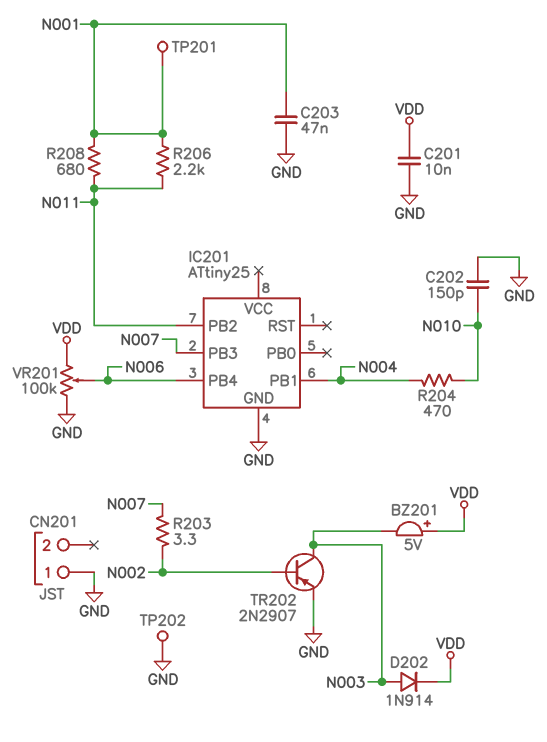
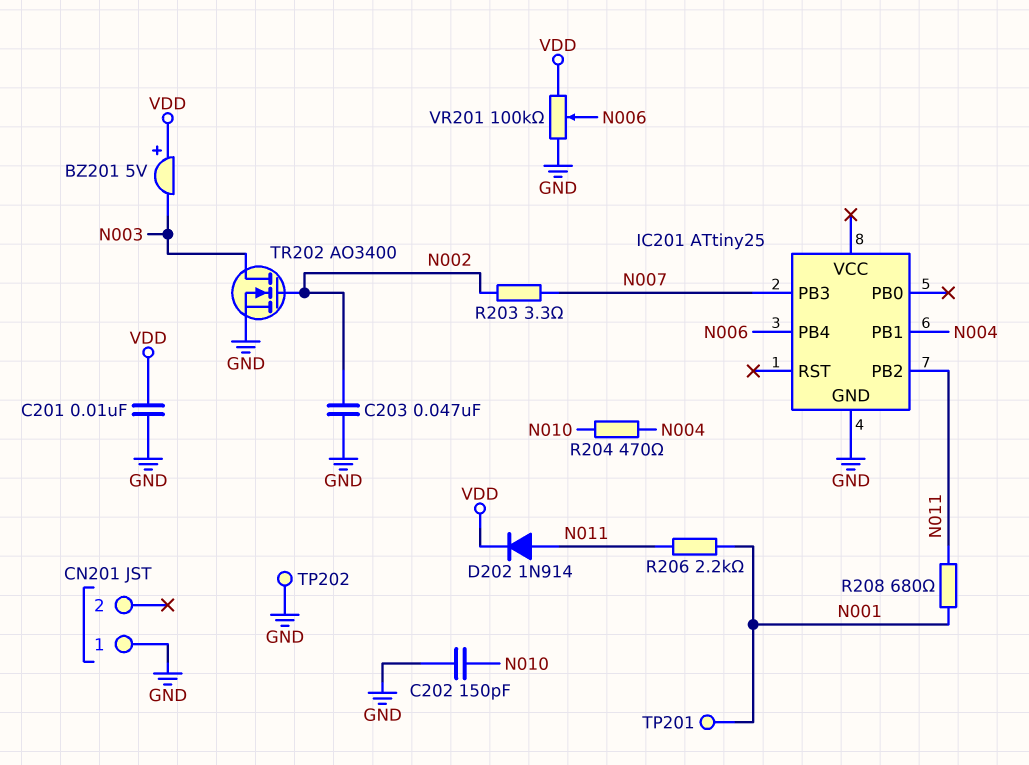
C203: 47nF (GND, N001) -> 47nF (GND, N002)
D202: diode 1N914 (A N003, K VDD) -> diode 1N914 (A N011, K VDD)
TR202: PNP 2N2907 (B N002, C N003, E GND) -> NMOS AO3400 (G N002, D N003, S GND)

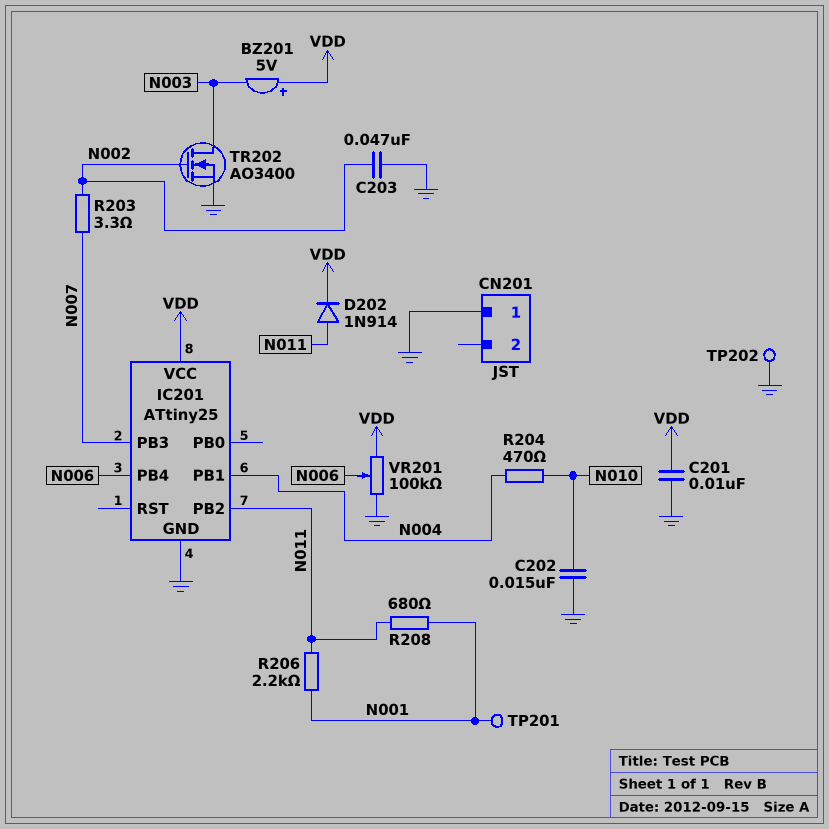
C202: 150pF (GND, N010) -> 15nF (GND, N010)
IC201 pin VCC: none -> VDD

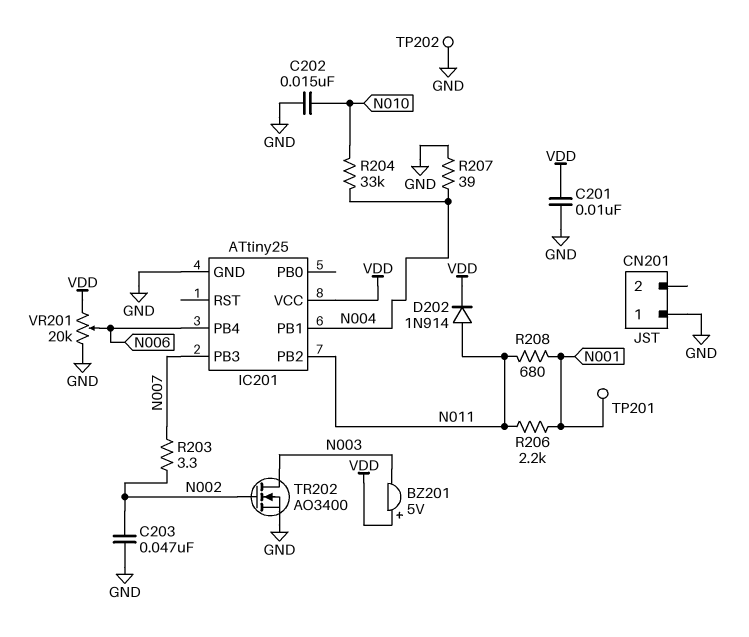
R204: 470 (N004, N010) -> 33k (N004, N010)
R207: none -> 39 (GND, N004)
VR201: 100k (GND, VDD, wiper N006) -> 20k (GND, VDD, wiper N006)

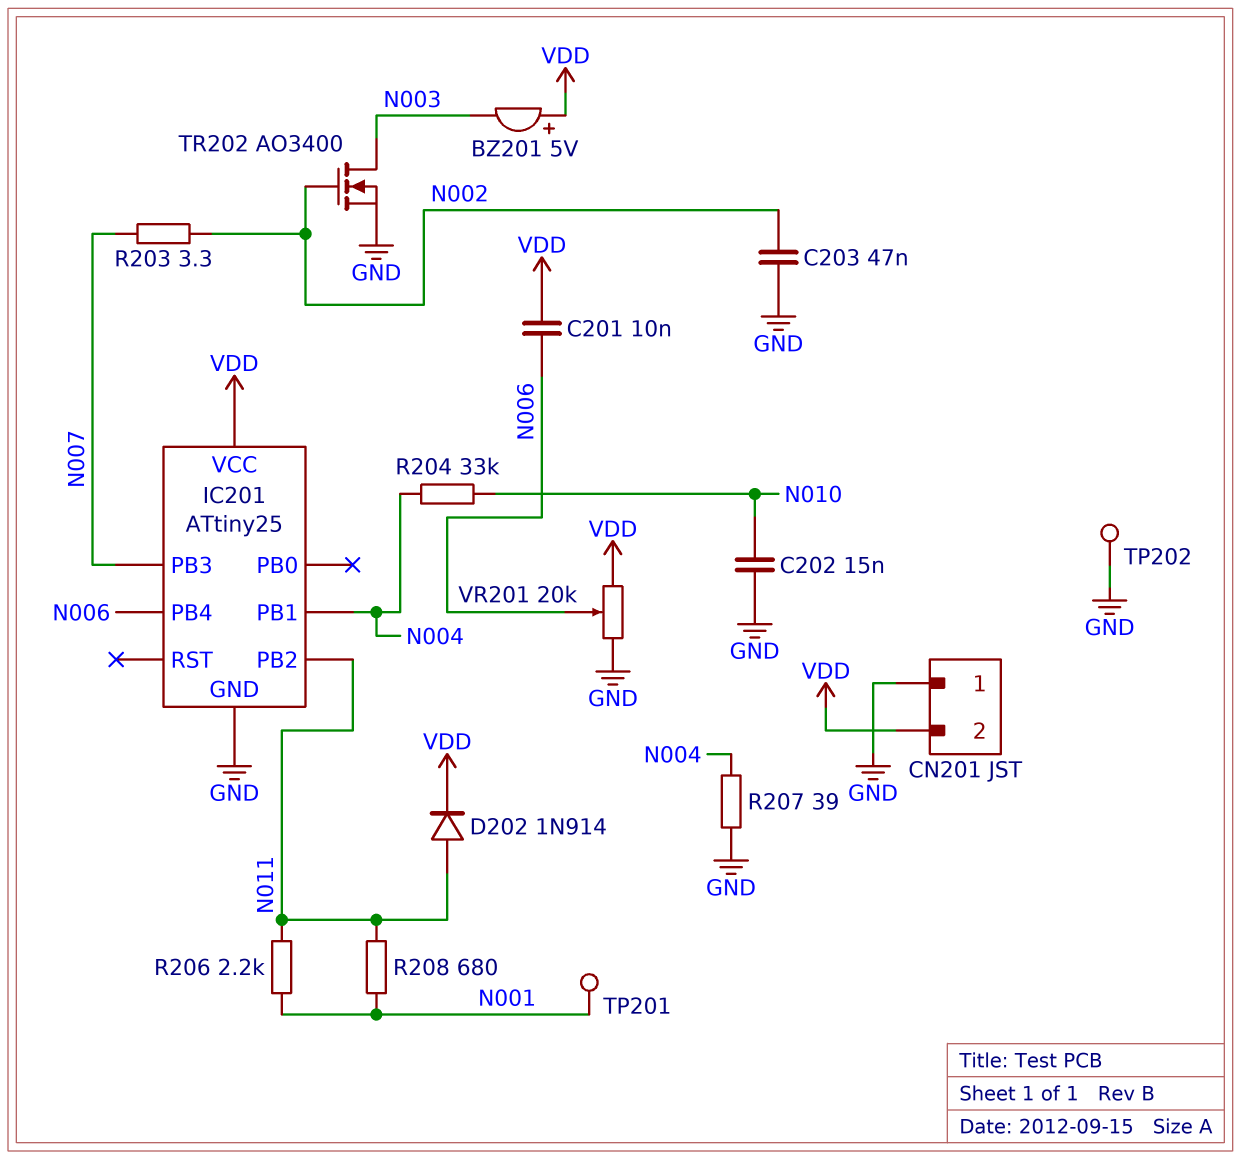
C201: 10nF (GND, VDD) -> 10nF (N006, VDD)
CN201 pin 2: none -> VDD

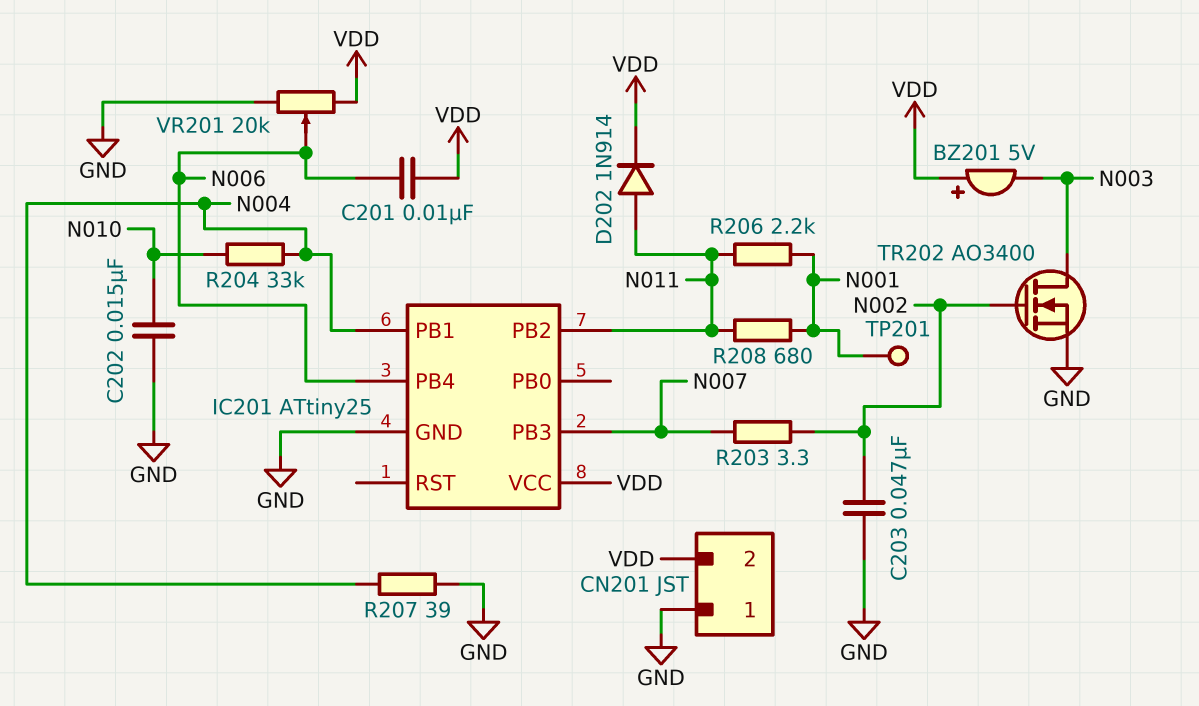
TP202: test point (GND) -> none

